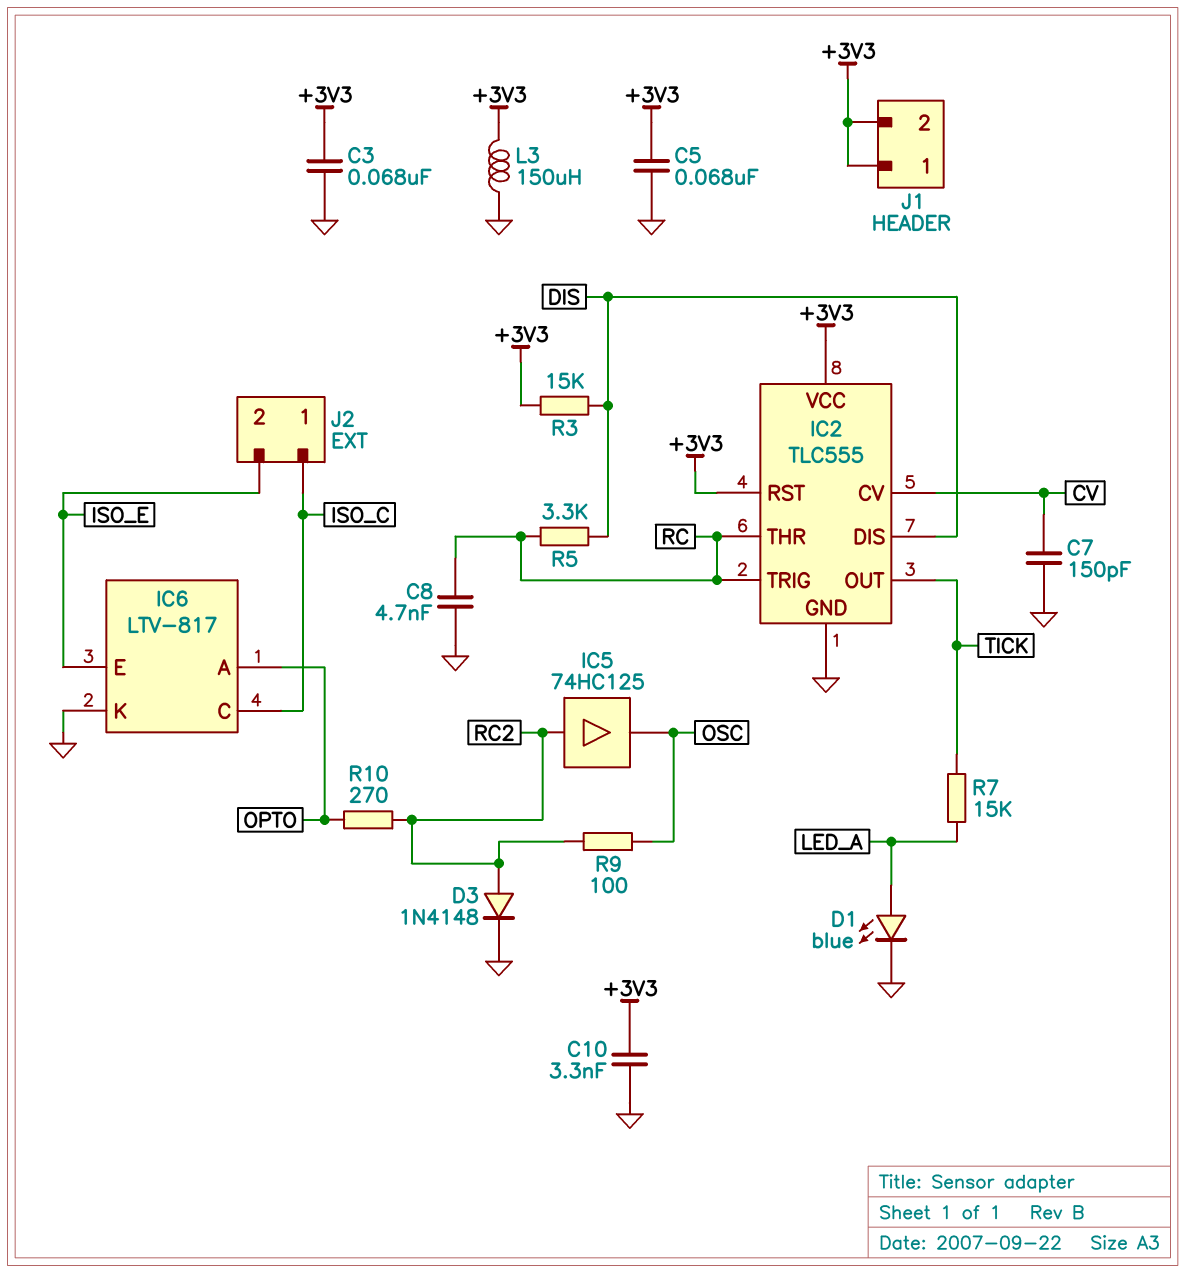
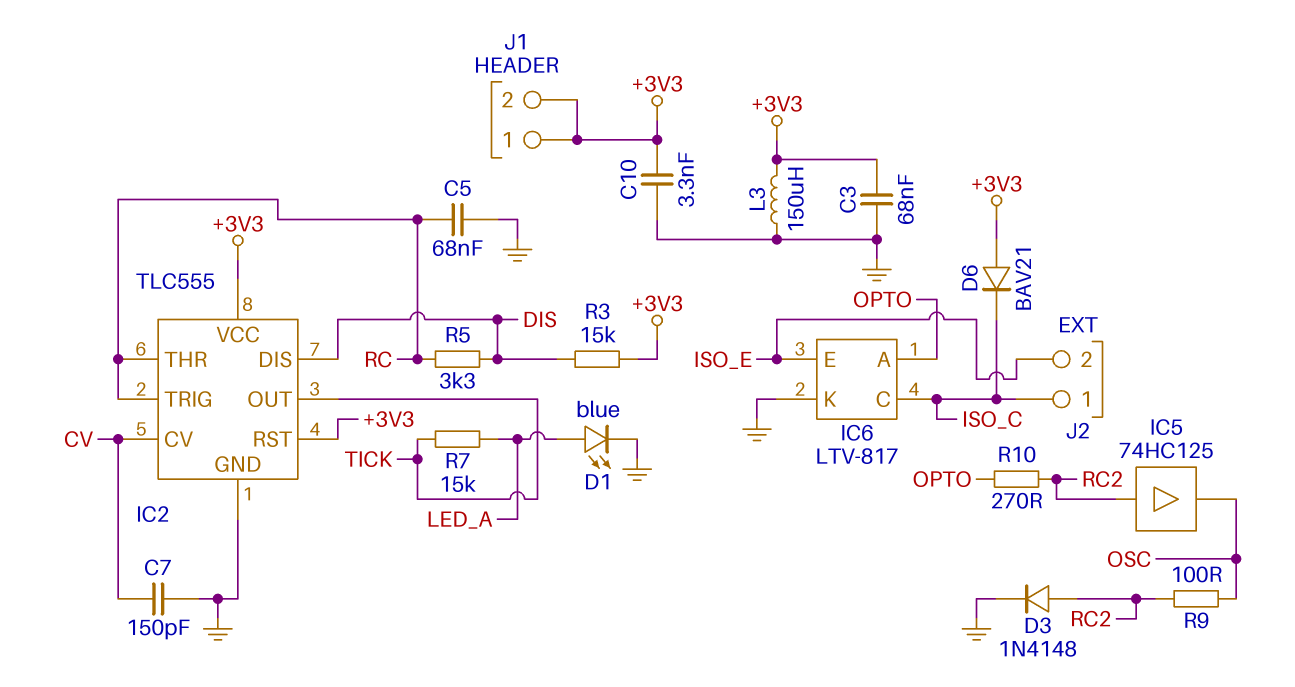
C5: 68nF (+3V3, GND) -> 68nF (GND, RC)
C8: 4.7nF (GND, RC) -> none
D6: none -> diode BAV21 (A +3V3, K ISO_C)

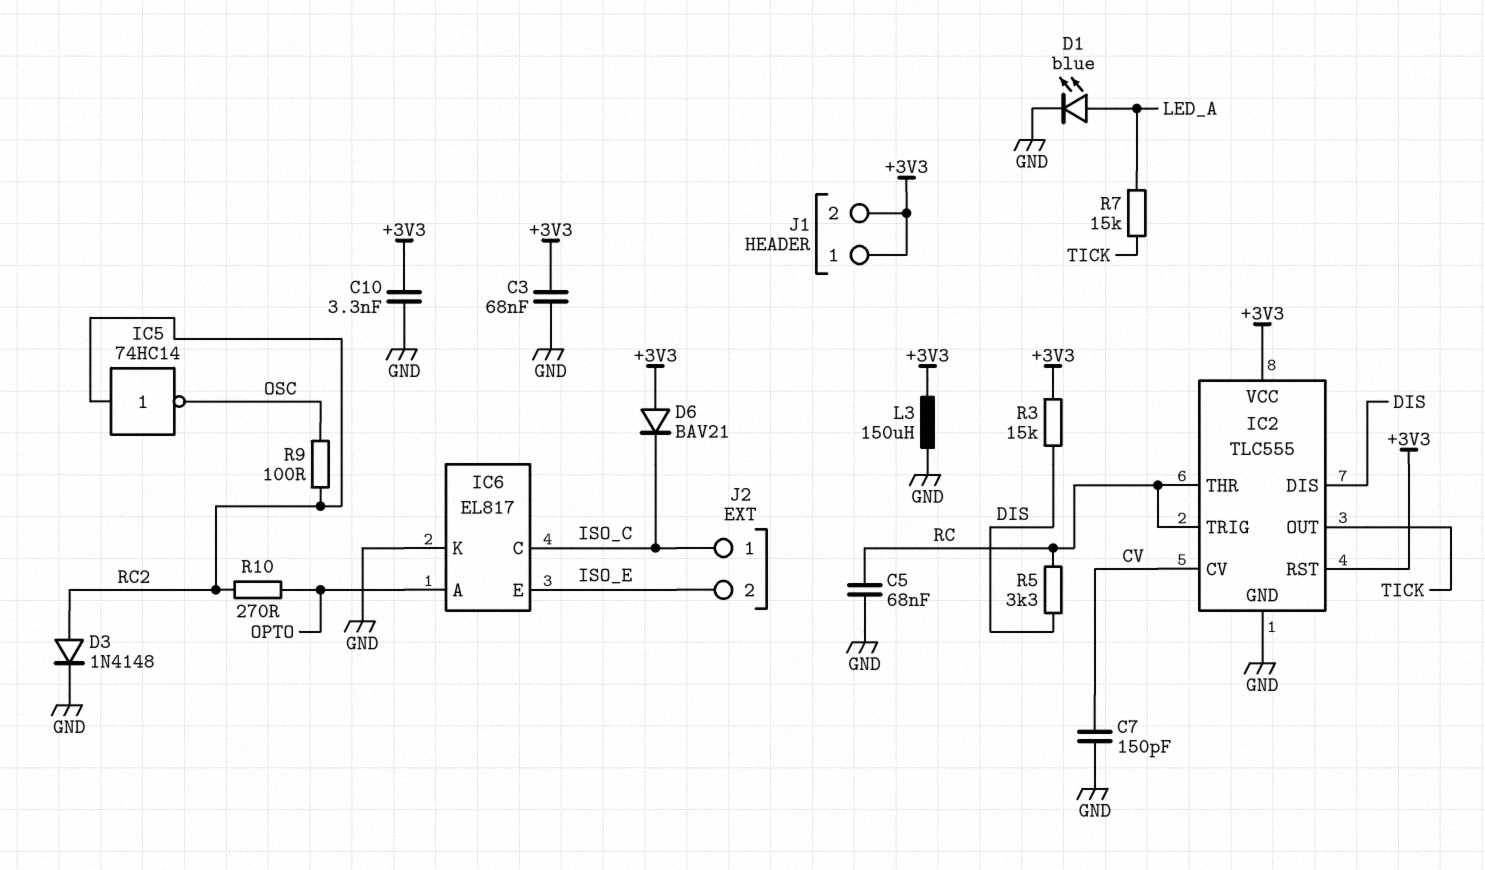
IC5: buffer 74HC125 (in RC2, out OSC) -> NOT 74HC14 (in RC2, out OSC)
IC6: LTV-817 -> EL817

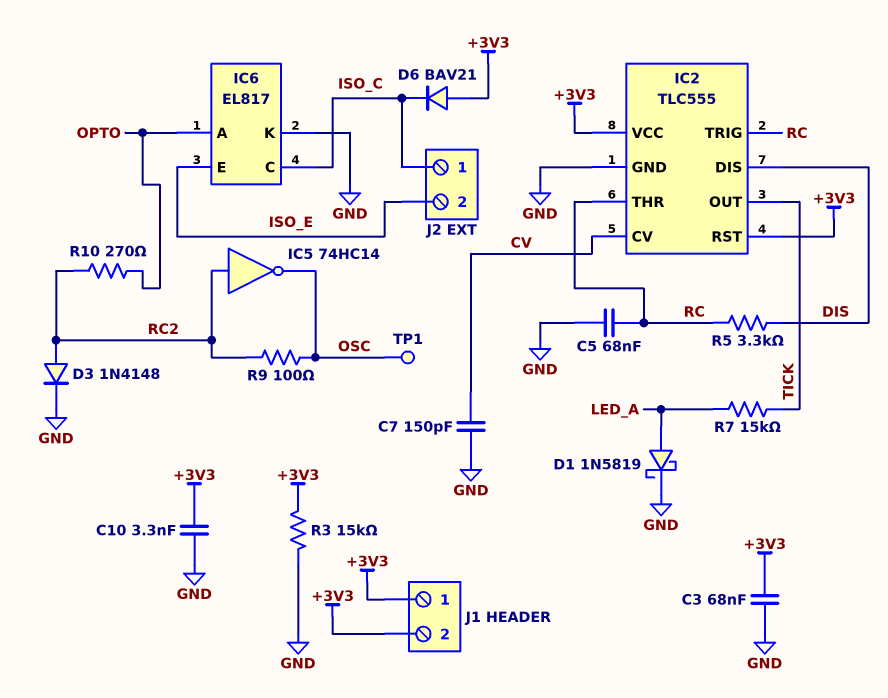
D1: LED blue (A LED_A, K GND) -> schottky 1N5819 (A LED_A, K GND)
L3: 150uH (+3V3, GND) -> none
R3: 15k (+3V3, DIS) -> 15k (+3V3, GND)
TP1: none -> test point (OSC)

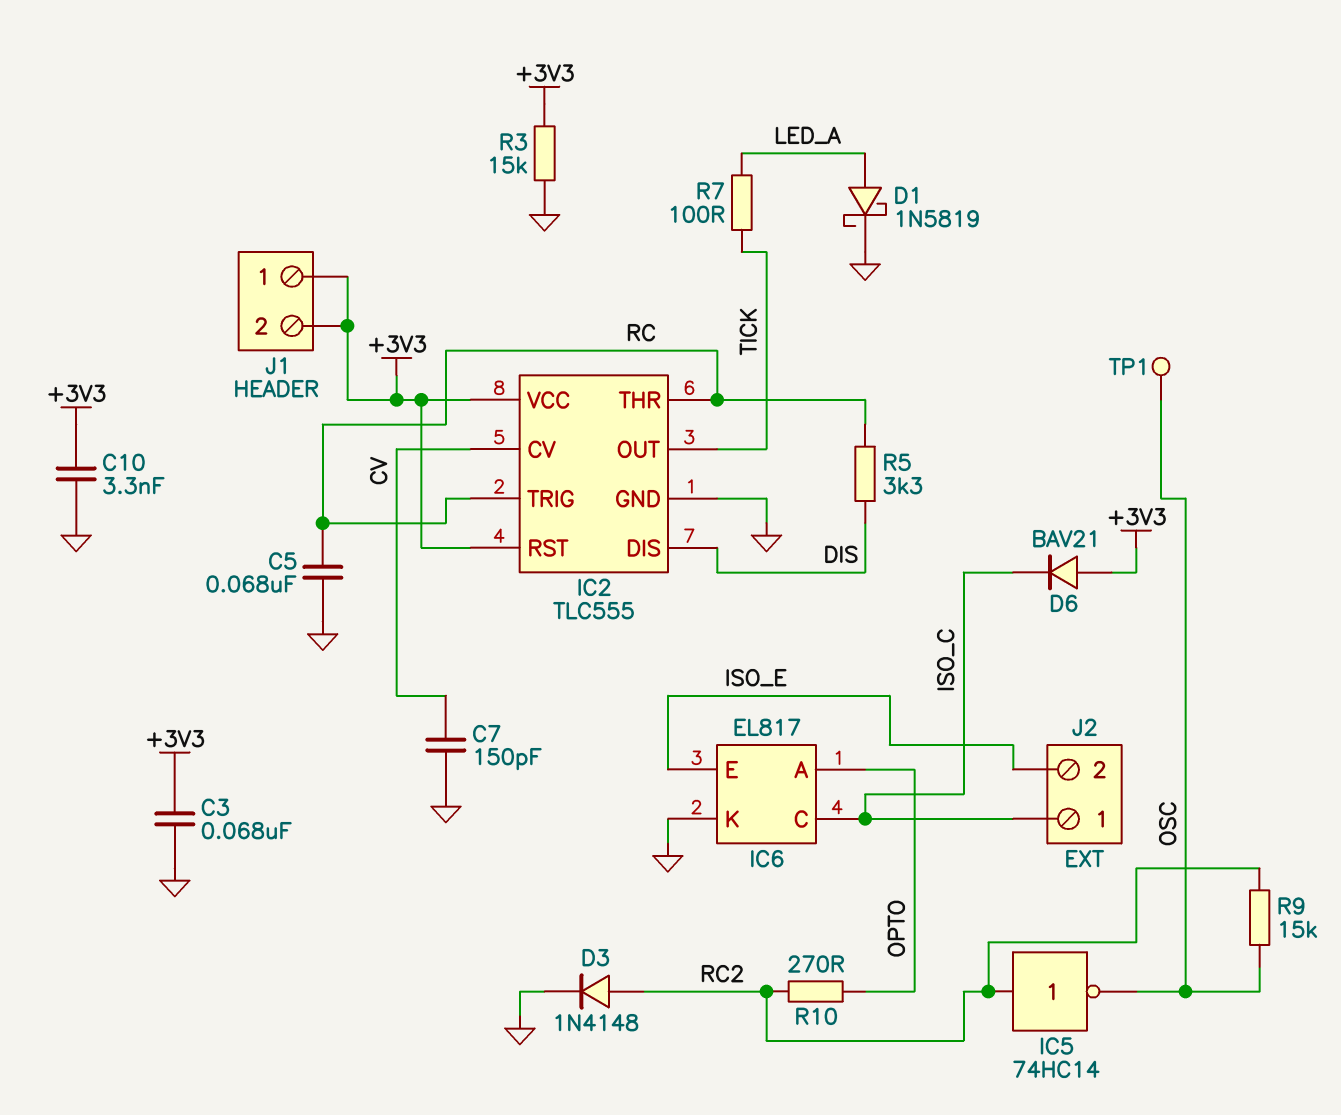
R7: 15k (LED_A, TICK) -> 100 (LED_A, TICK)
R9: 100 (OSC, RC2) -> 15k (OSC, RC2)

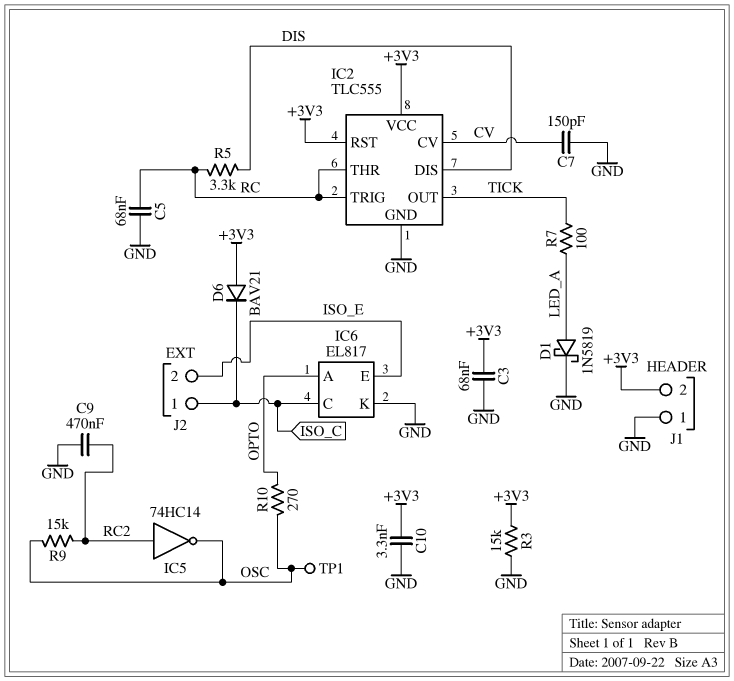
C9: none -> 470nF (GND, RC2)
D3: diode 1N4148 (A RC2, K GND) -> none
J1 pin 1: +3V3 -> GND
R10: 270 (OPTO, RC2) -> 270 (OPTO, OSC)

